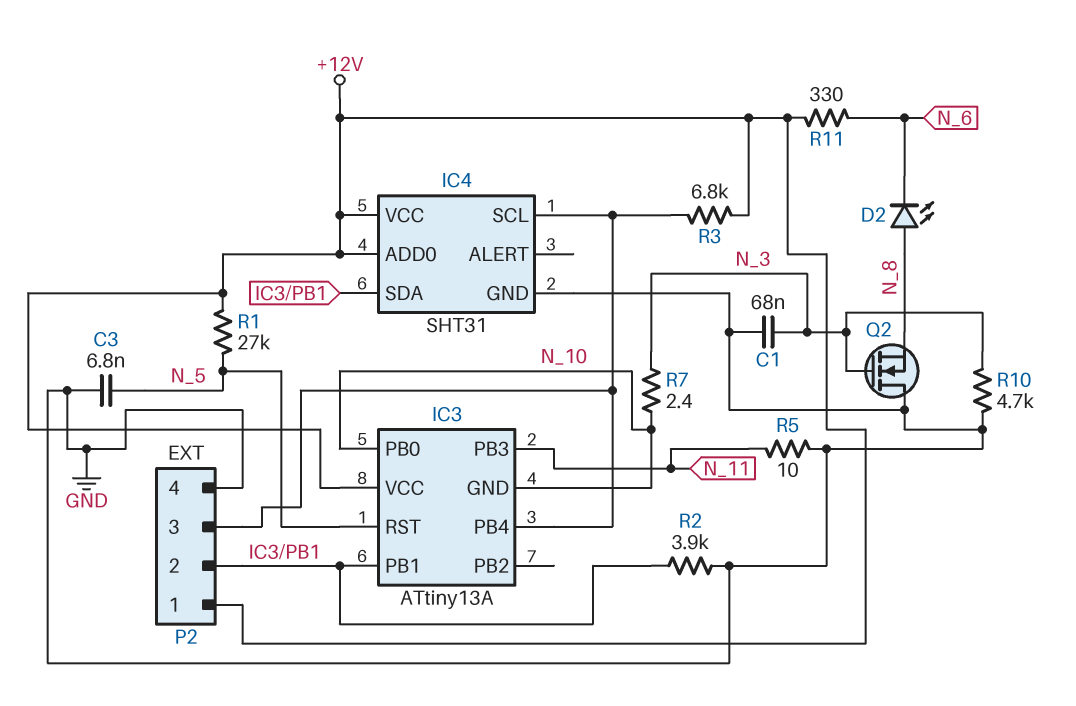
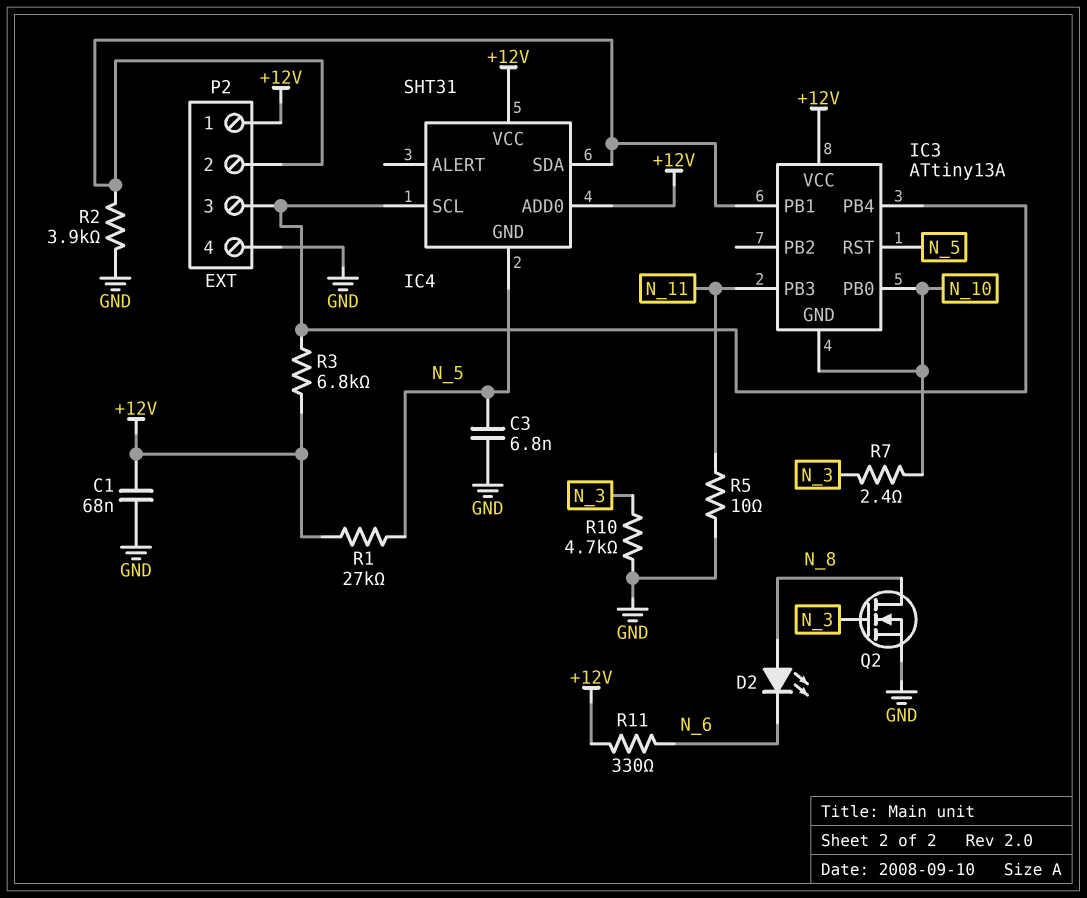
C1: 68nF (GND, N_3) -> 68nF (+12V, GND)
IC4 pin GND: GND -> N_5
Q2: NMOS (G N_3, D GND, S N_8) -> NMOS (G N_3, D N_8, S GND)

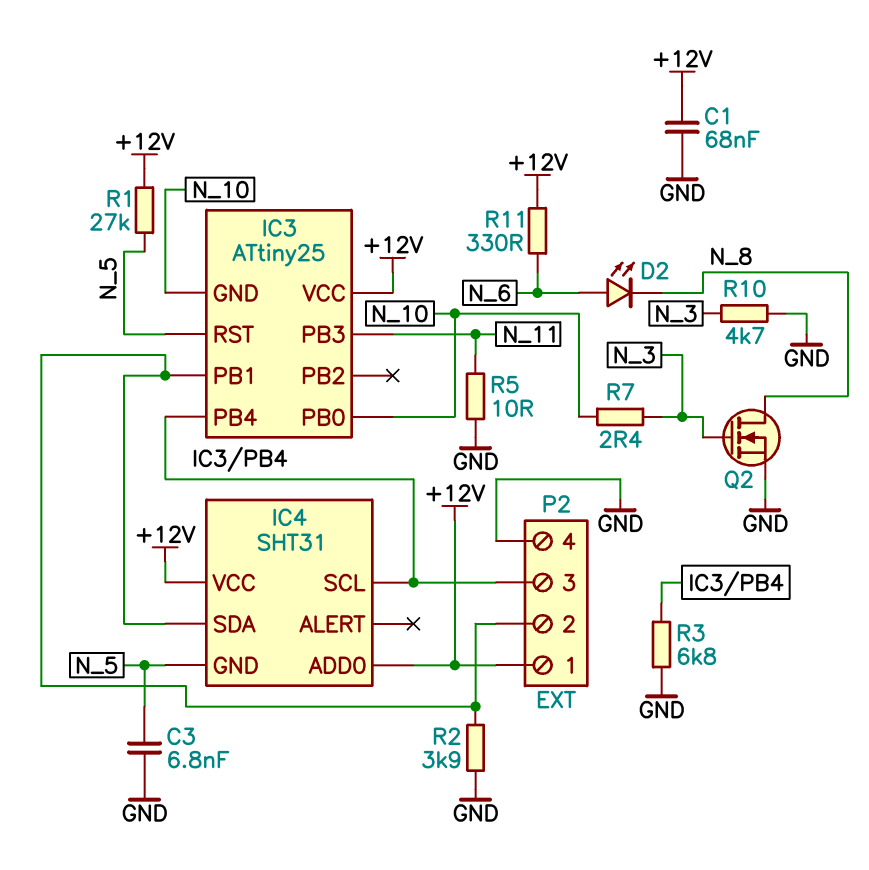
D2: LED (A N_8, K N_6) -> LED (A N_6, K N_8)
IC3: ATtiny13A -> ATtiny25
R3: 6.8k (+12V, IC3/PB4) -> 6.8k (GND, IC3/PB4)

